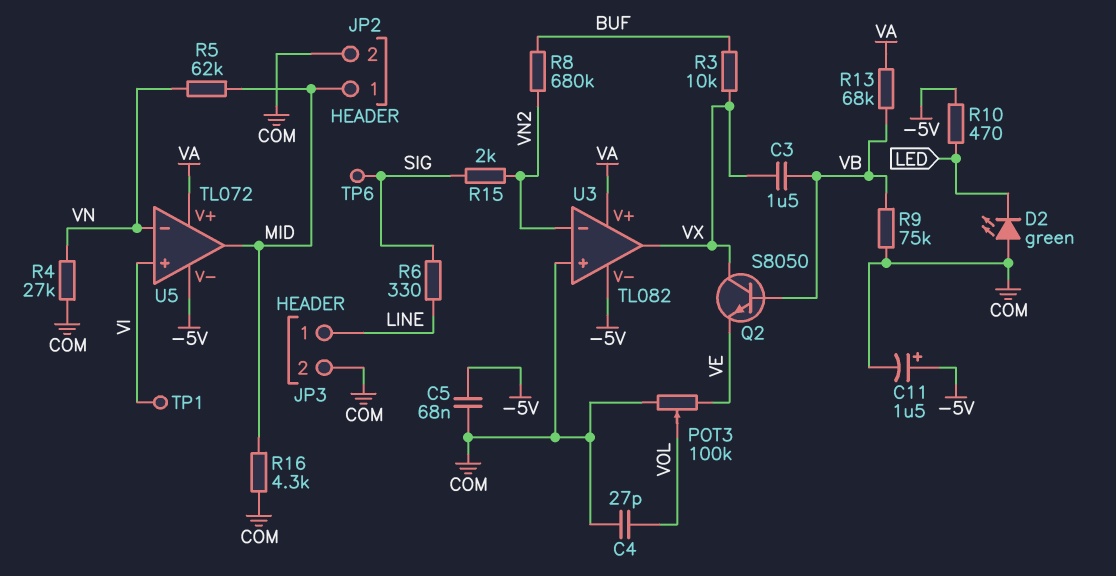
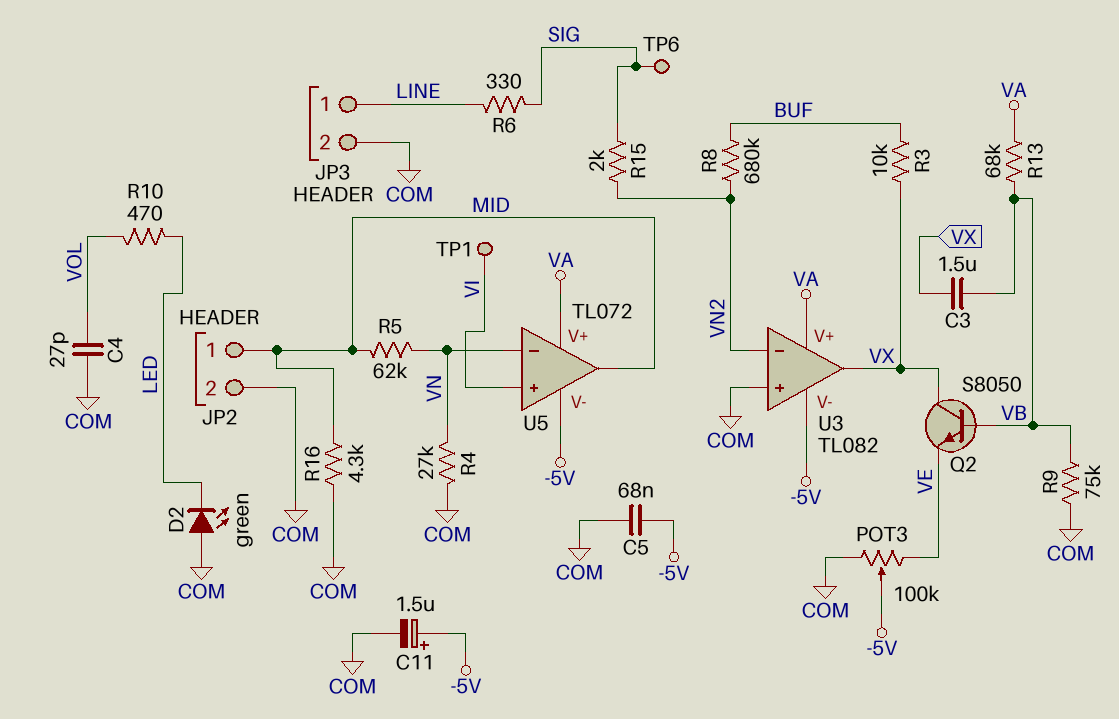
POT3: 100k (COM, VE, wiper VOL) -> 100k (COM, VE, wiper -5V)
R10: 470 (-5V, LED) -> 470 (LED, VOL)

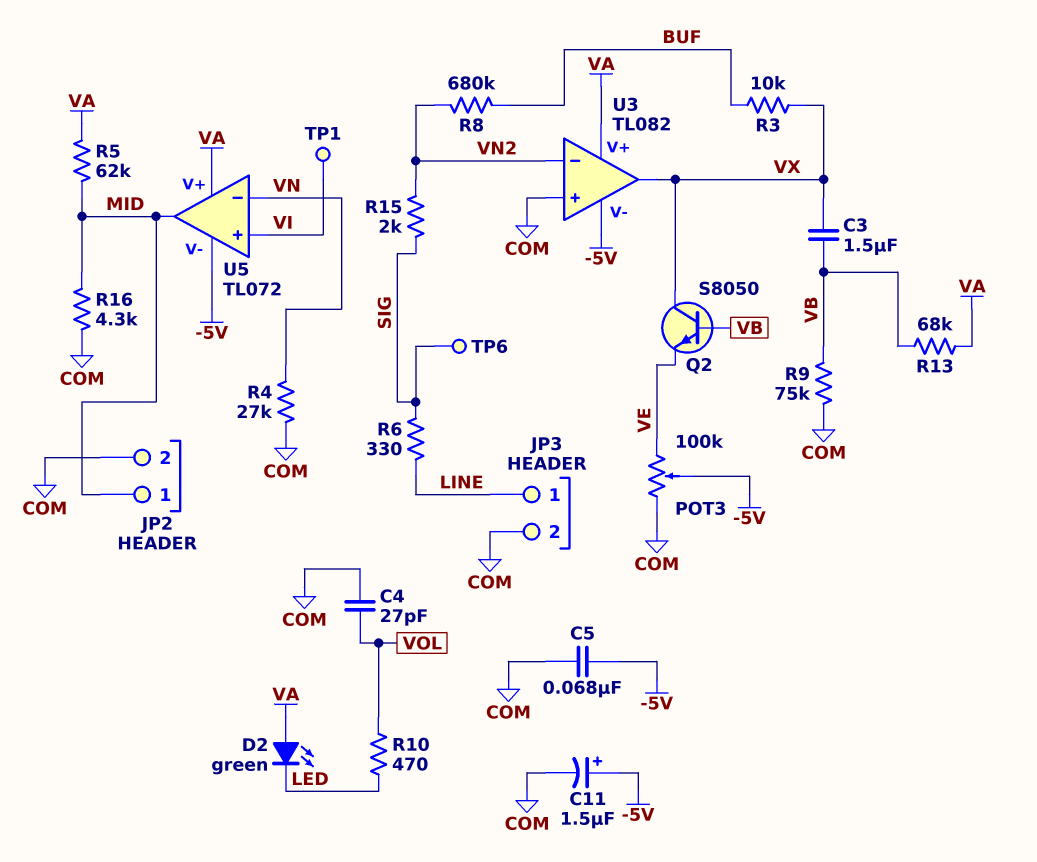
D2: LED green (A COM, K LED) -> LED green (A VA, K LED)
R5: 62k (MID, VN) -> 62k (MID, VA)

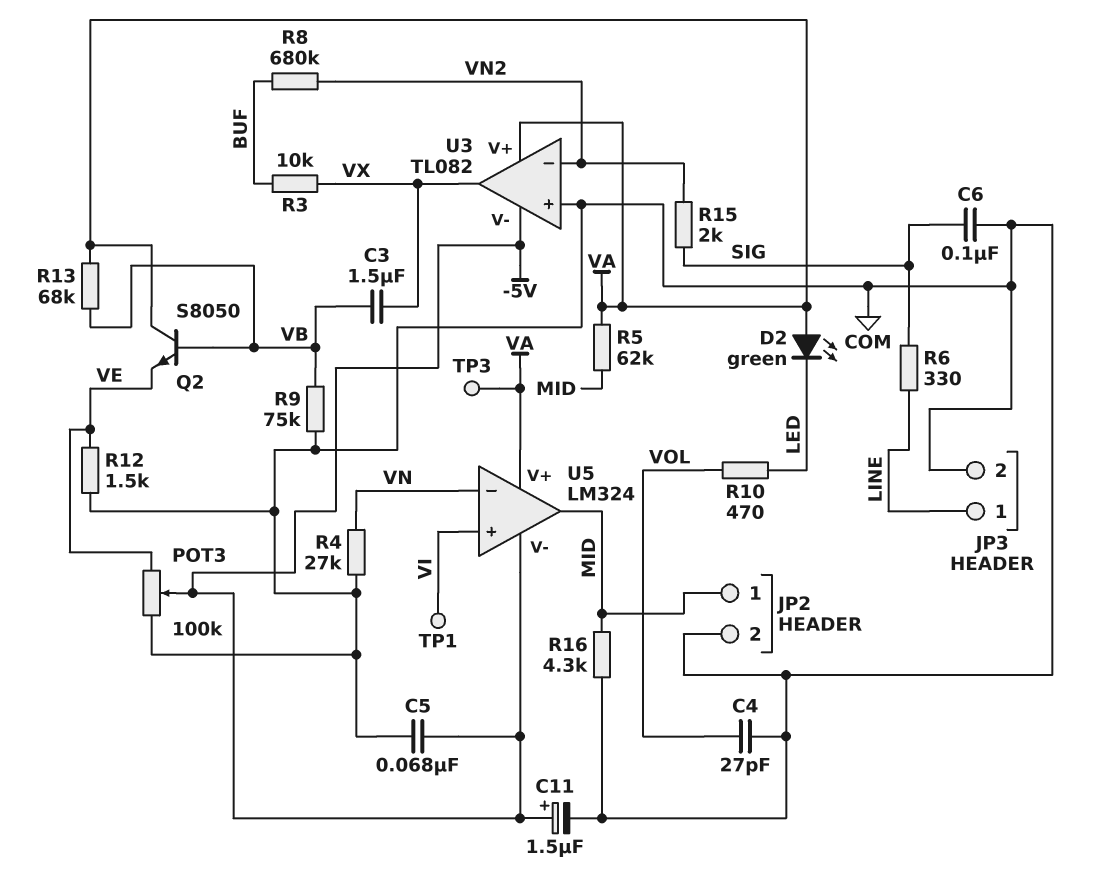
C6: none -> 100nF (COM, SIG)
Q2: NPN S8050 (B VB, C VX, E VE) -> NPN S8050 (B VB, C VA, E VE)
R12: none -> 1.5k (COM, VE)
TP3: none -> test point (VA)
TP6: test point (SIG) -> none
U5: TL072 -> LM324

